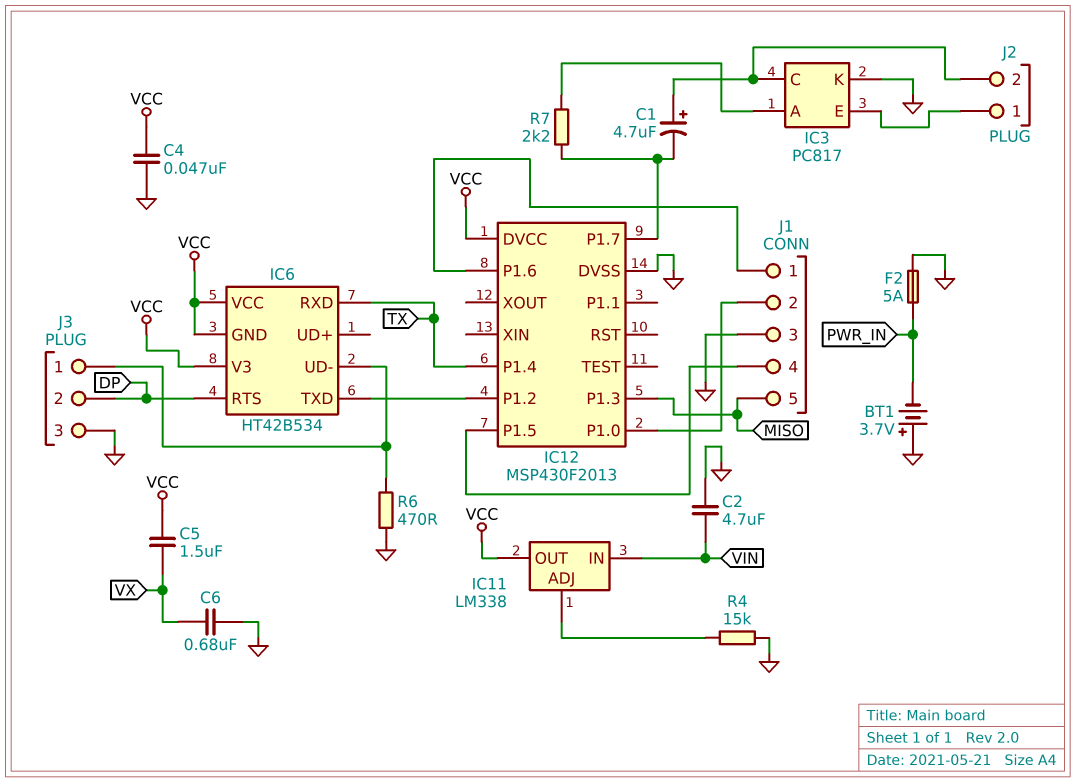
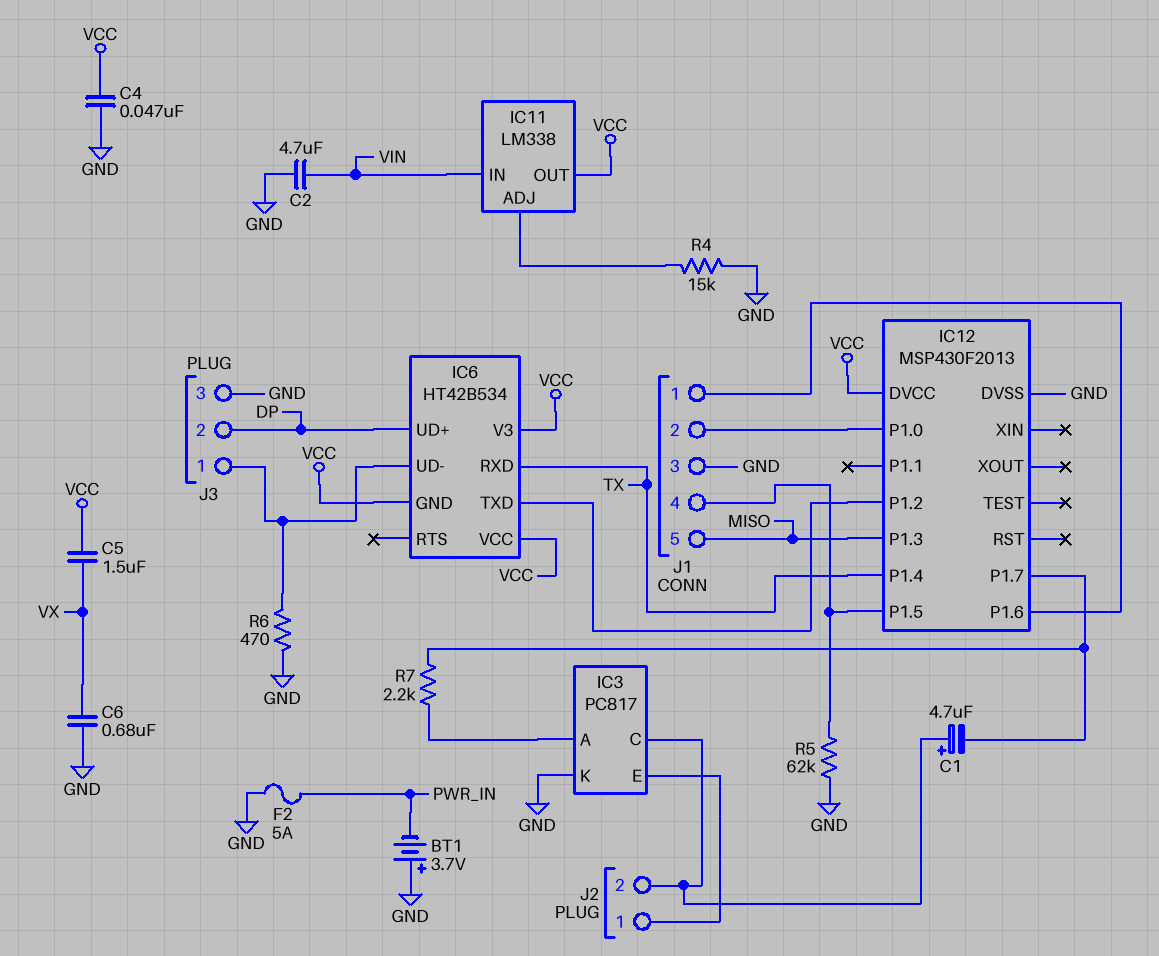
IC6 pin RTS: DP -> none
IC6 pin UD+: none -> DP
R5: none -> 62k (GND, IC12/P1.5)

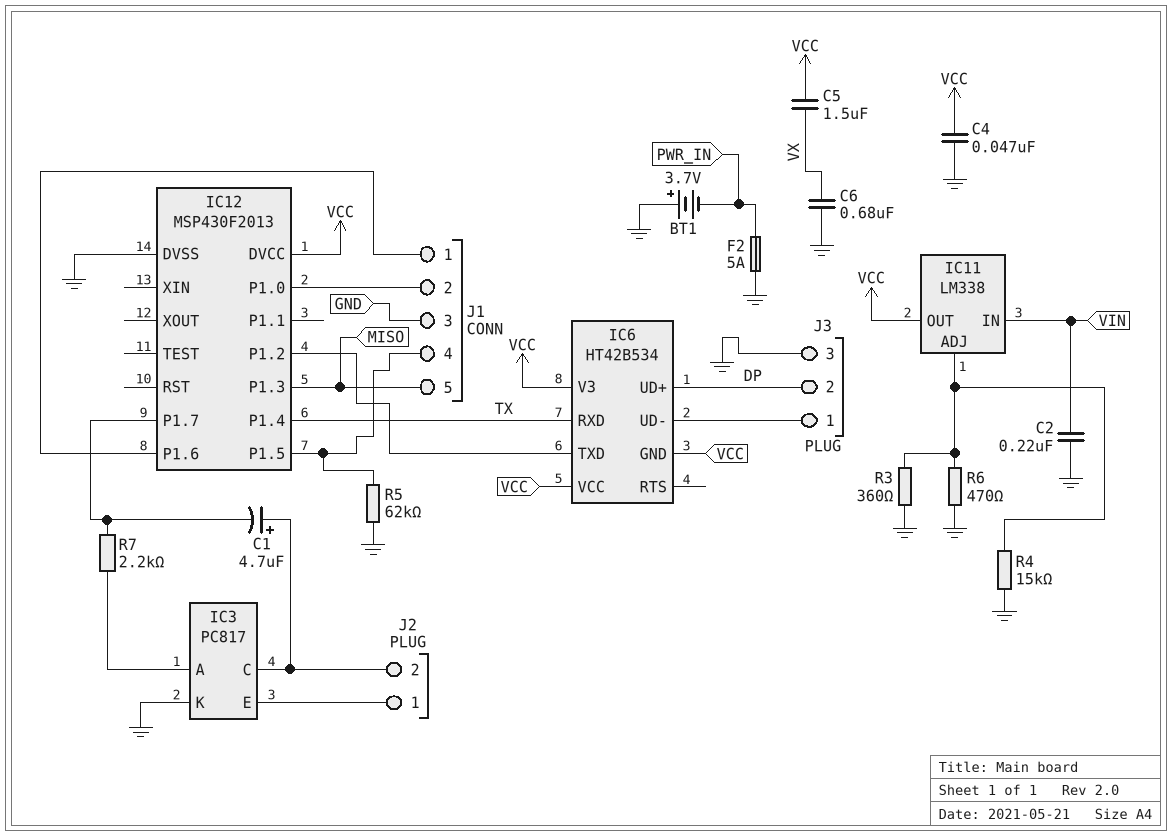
C2: 4.7uF (GND, VIN) -> 220nF (GND, VIN)
R3: none -> 360 (GND, IC11/ADJ)
R6: 470 (GND, IC6/UD-) -> 470 (GND, IC11/ADJ)

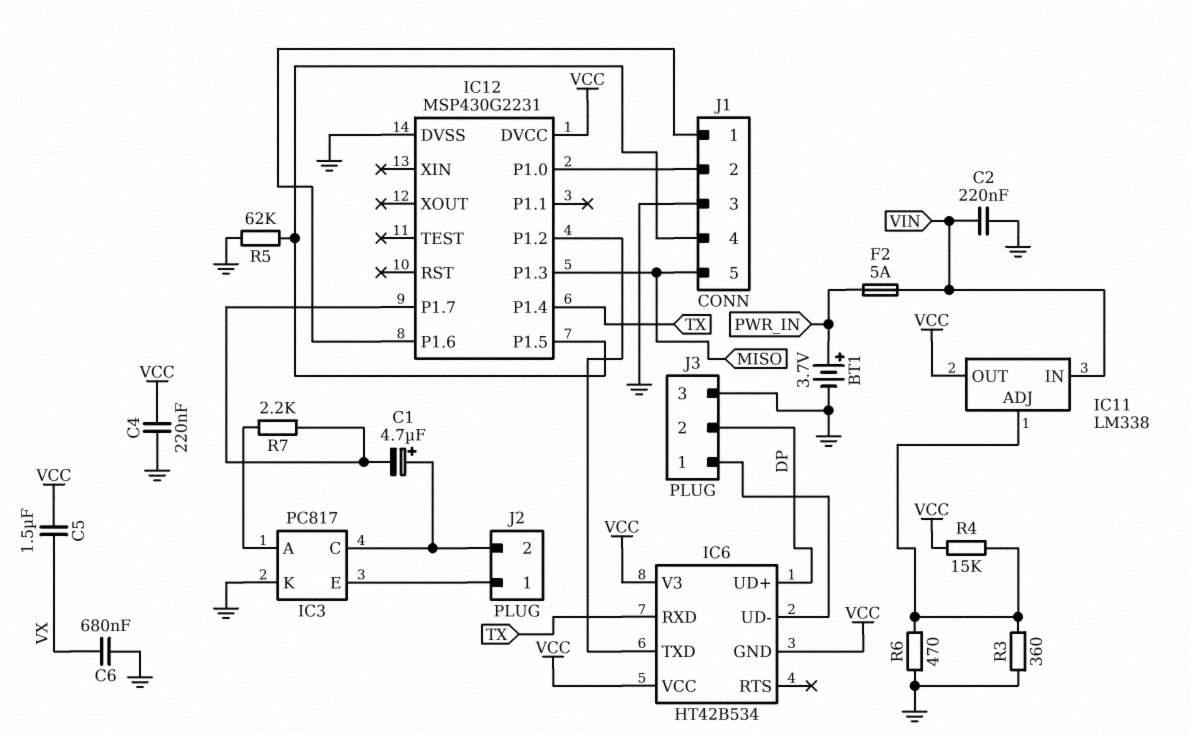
BT1: 3.7V (plus GND, minus PWR_IN) -> 3.7V (plus PWR_IN, minus GND)
C4: 47nF (GND, VCC) -> 220nF (GND, VCC)
F2: 5A (GND, PWR_IN) -> 5A (PWR_IN, VIN)
IC12: MSP430F2013 -> MSP430G2231
R4: 15k (GND, IC11/ADJ) -> 15k (IC11/ADJ, VCC)

